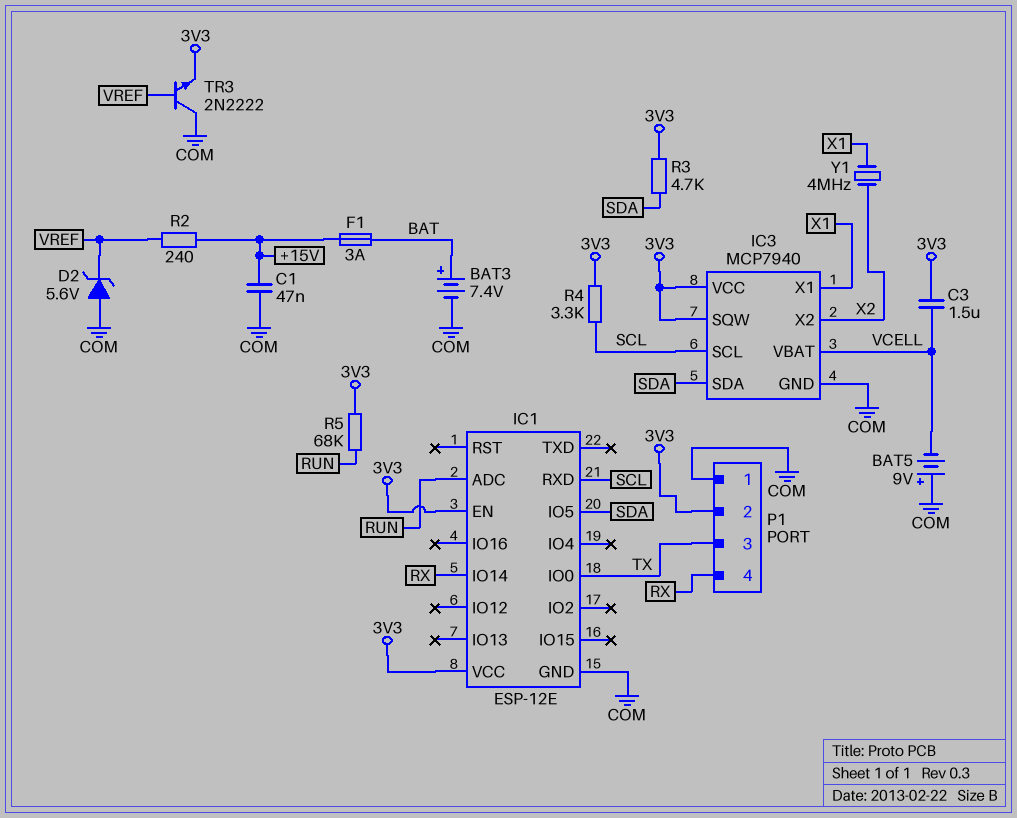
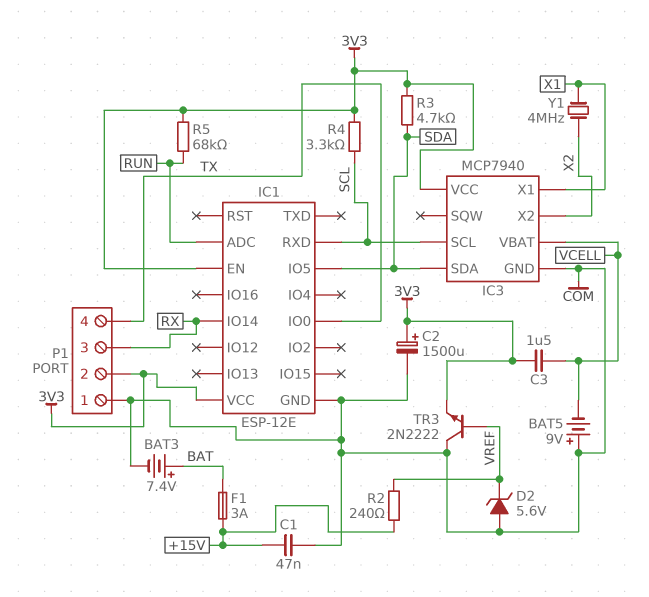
C2: none -> 1500uF (plus 3V3, minus COM)
IC3 pin SQW: 3V3 -> none
P1 pin 3: TX -> RX
P1 pin 4: RX -> TX

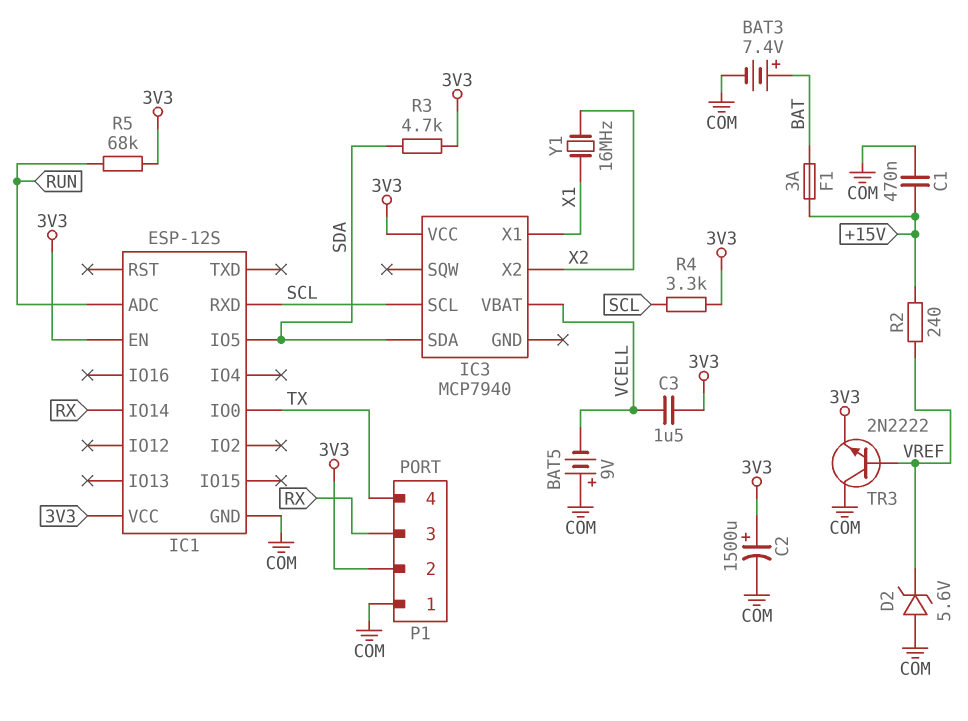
C1: 47nF (+15V, COM) -> 470nF (+15V, COM)
IC1: ESP-12E -> ESP-12S
IC3 pin GND: COM -> none
Y1: 4MHz (X1, X2) -> 16MHz (X1, X2)

